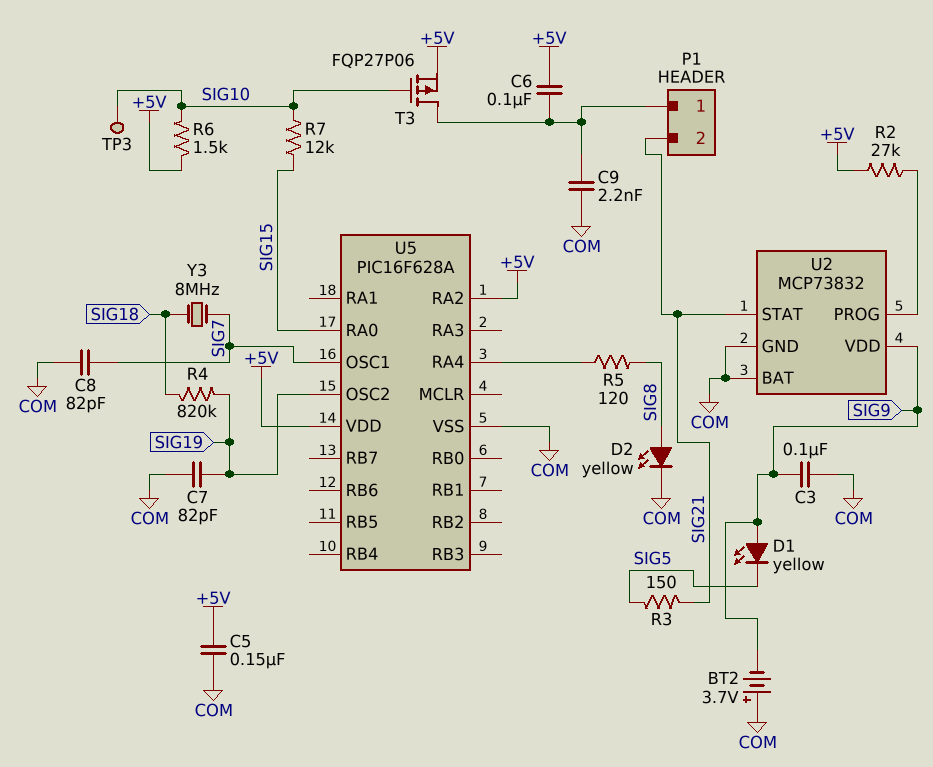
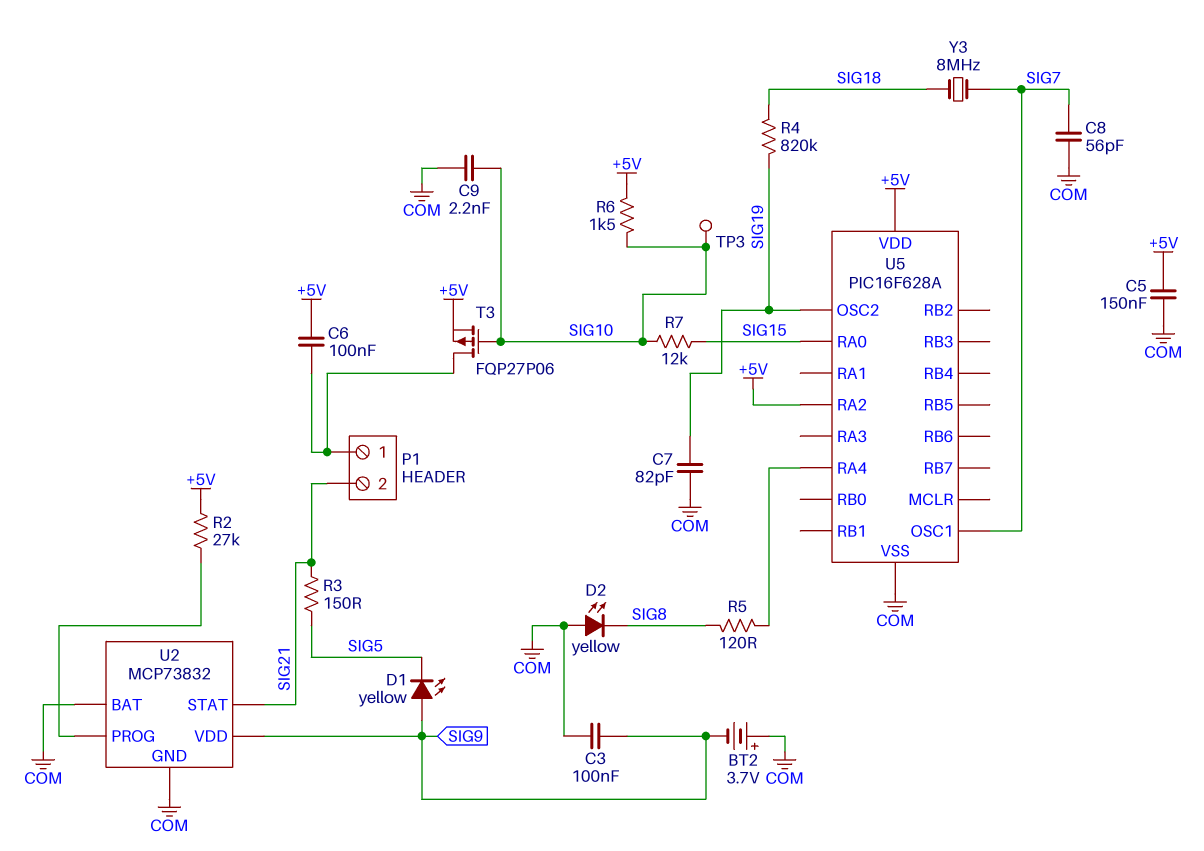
C8: 82pF (COM, SIG7) -> 56pF (COM, SIG7)
C9: 2.2nF (COM, P1/1) -> 2.2nF (COM, SIG10)
D2: LED yellow (A SIG8, K COM) -> LED yellow (A COM, K SIG8)

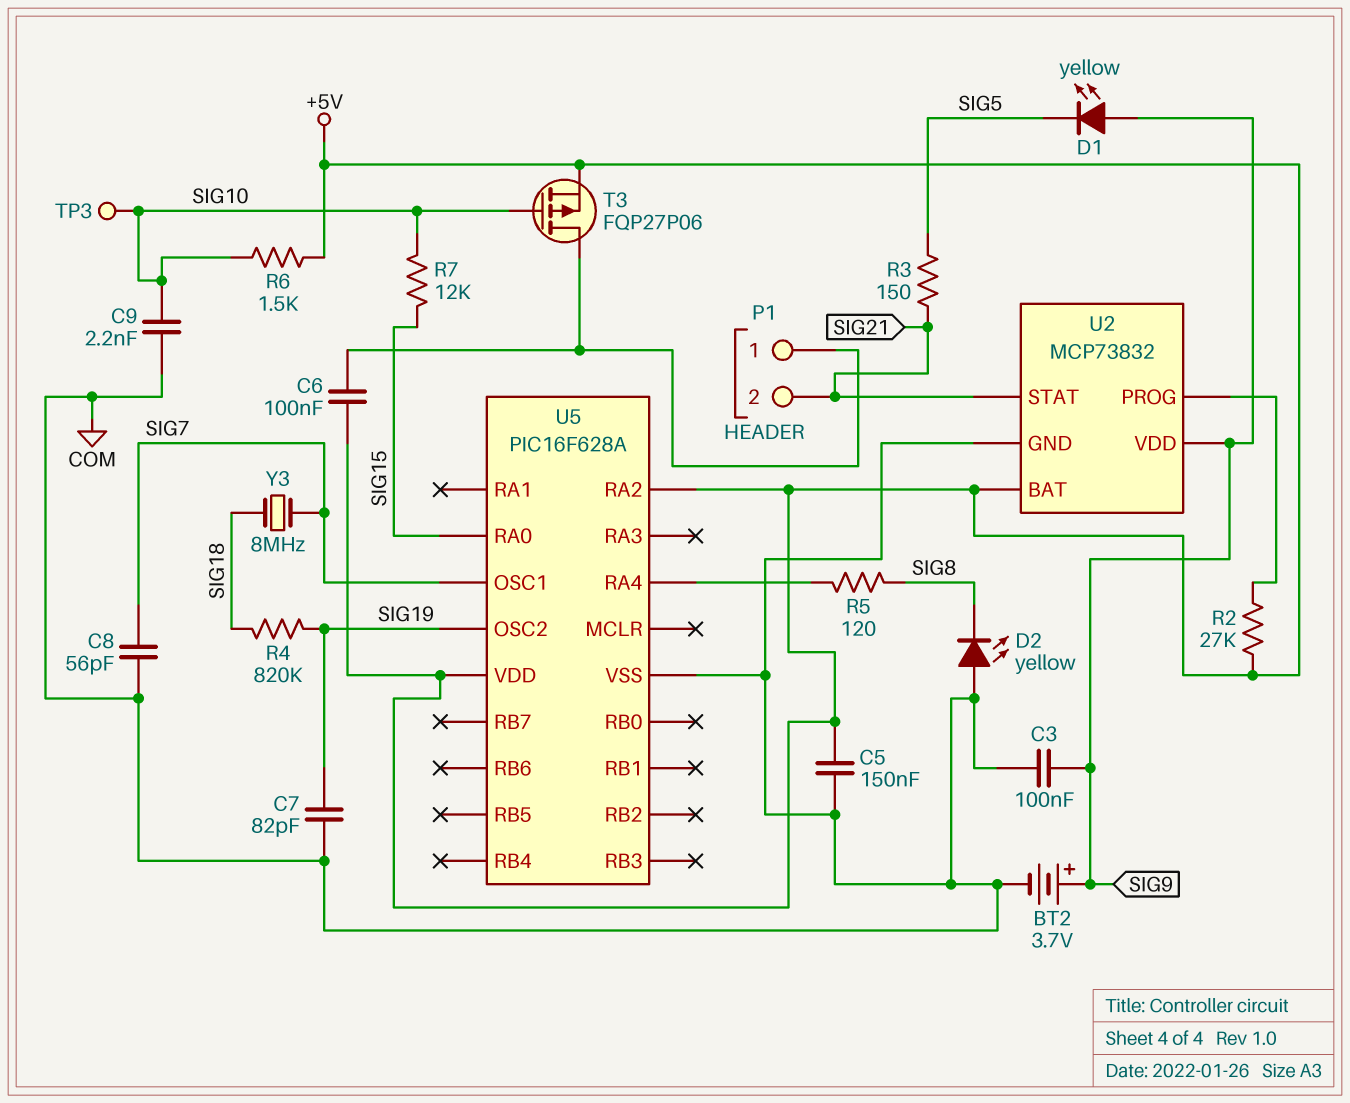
BT2: 3.7V (plus COM, minus SIG9) -> 3.7V (plus SIG9, minus COM)
U2 pin BAT: COM -> +5V

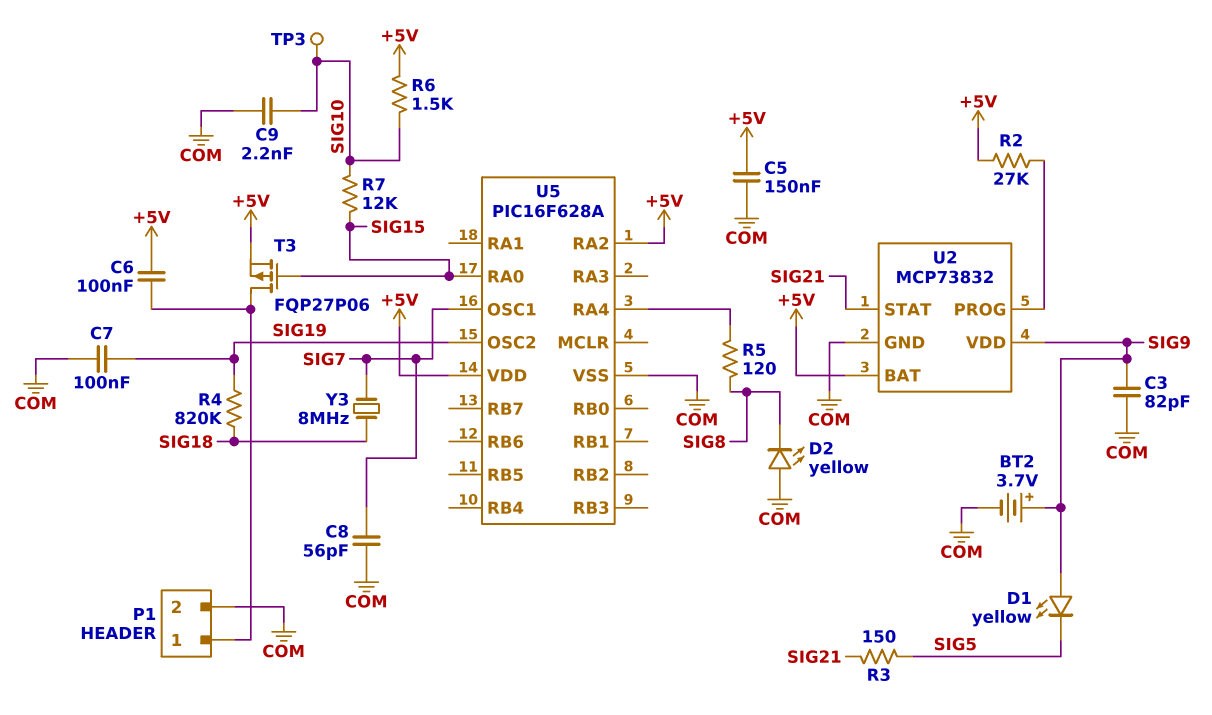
C3: 100nF (COM, SIG9) -> 82pF (COM, SIG9)
C7: 82pF (COM, SIG19) -> 100nF (COM, SIG19)
P1 pin 2: SIG21 -> COM
T3: PMOS FQP27P06 (G SIG10, D P1/1, S +5V) -> PMOS FQP27P06 (G SIG15, D P1/1, S +5V)

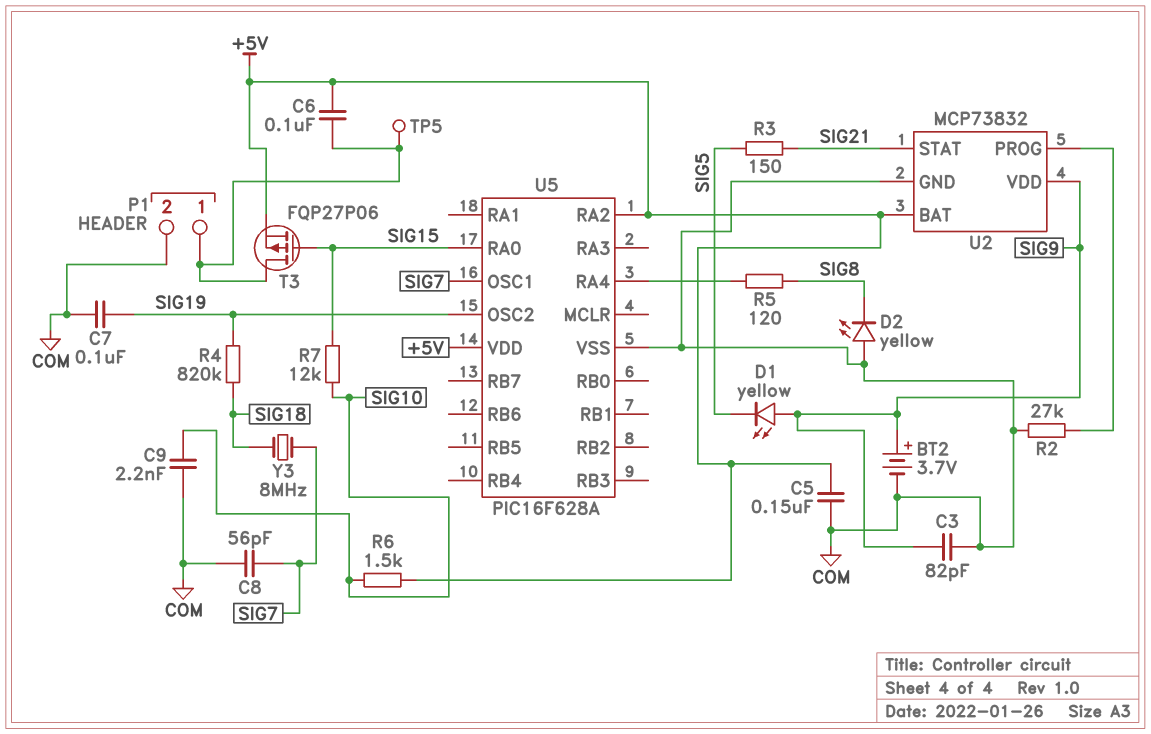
R2: 27k (+5V, U2/PROG) -> 27k (COM, U2/PROG)
TP3: test point (SIG10) -> none
TP5: none -> test point (P1/1)

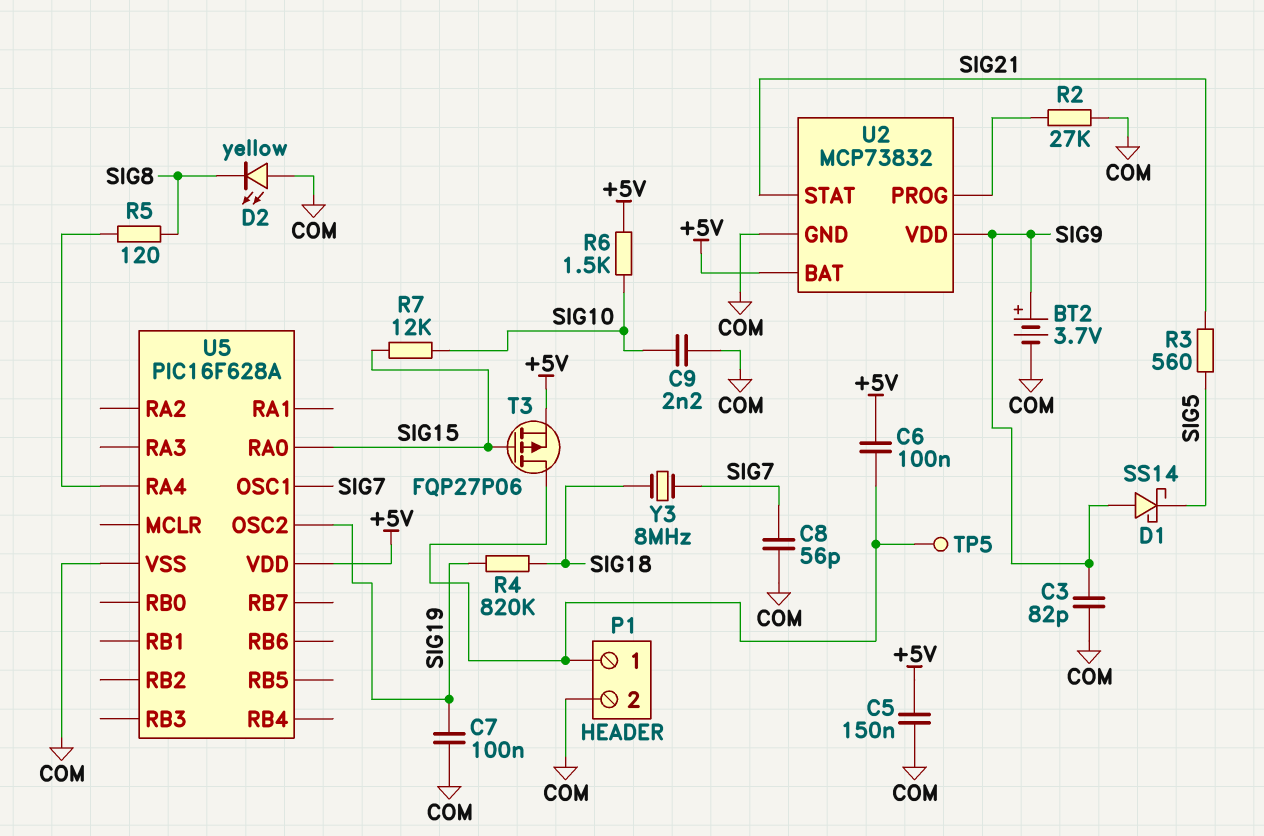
D1: LED yellow (A SIG9, K SIG5) -> schottky SS14 (A SIG9, K SIG5)
R3: 150 (SIG5, SIG21) -> 560 (SIG5, SIG21)
U5 pin RA2: +5V -> none

